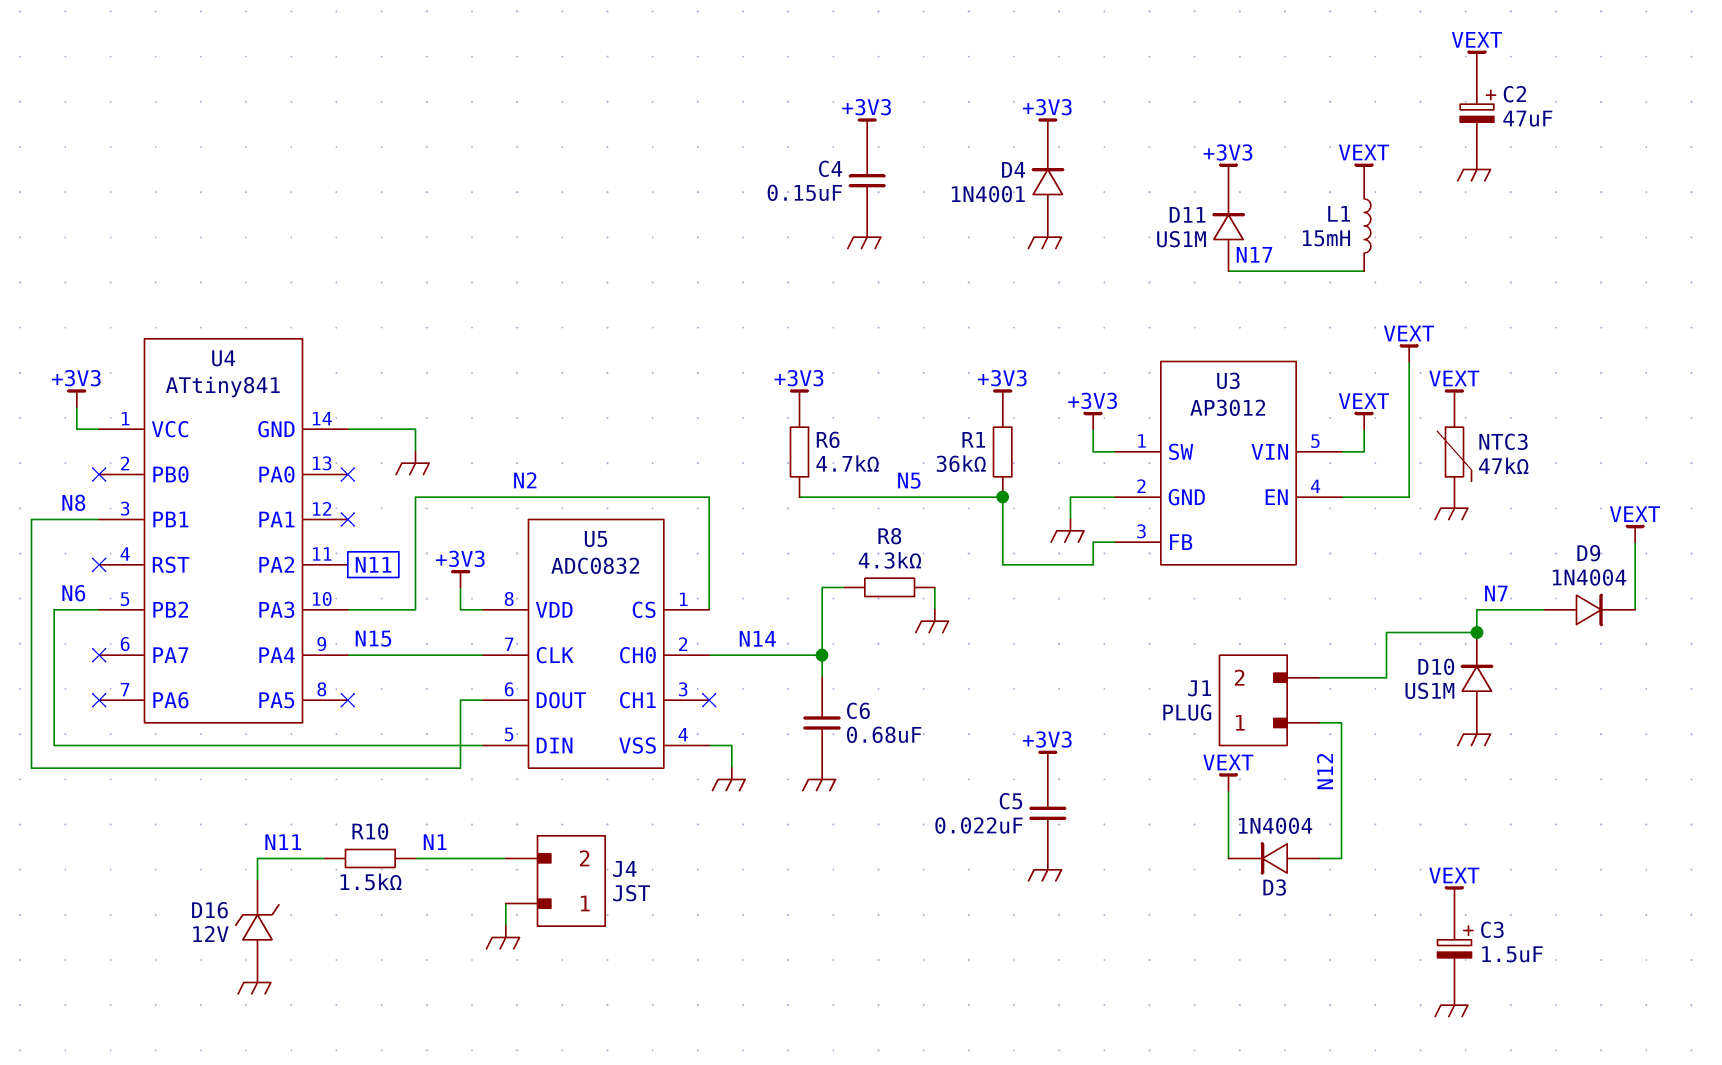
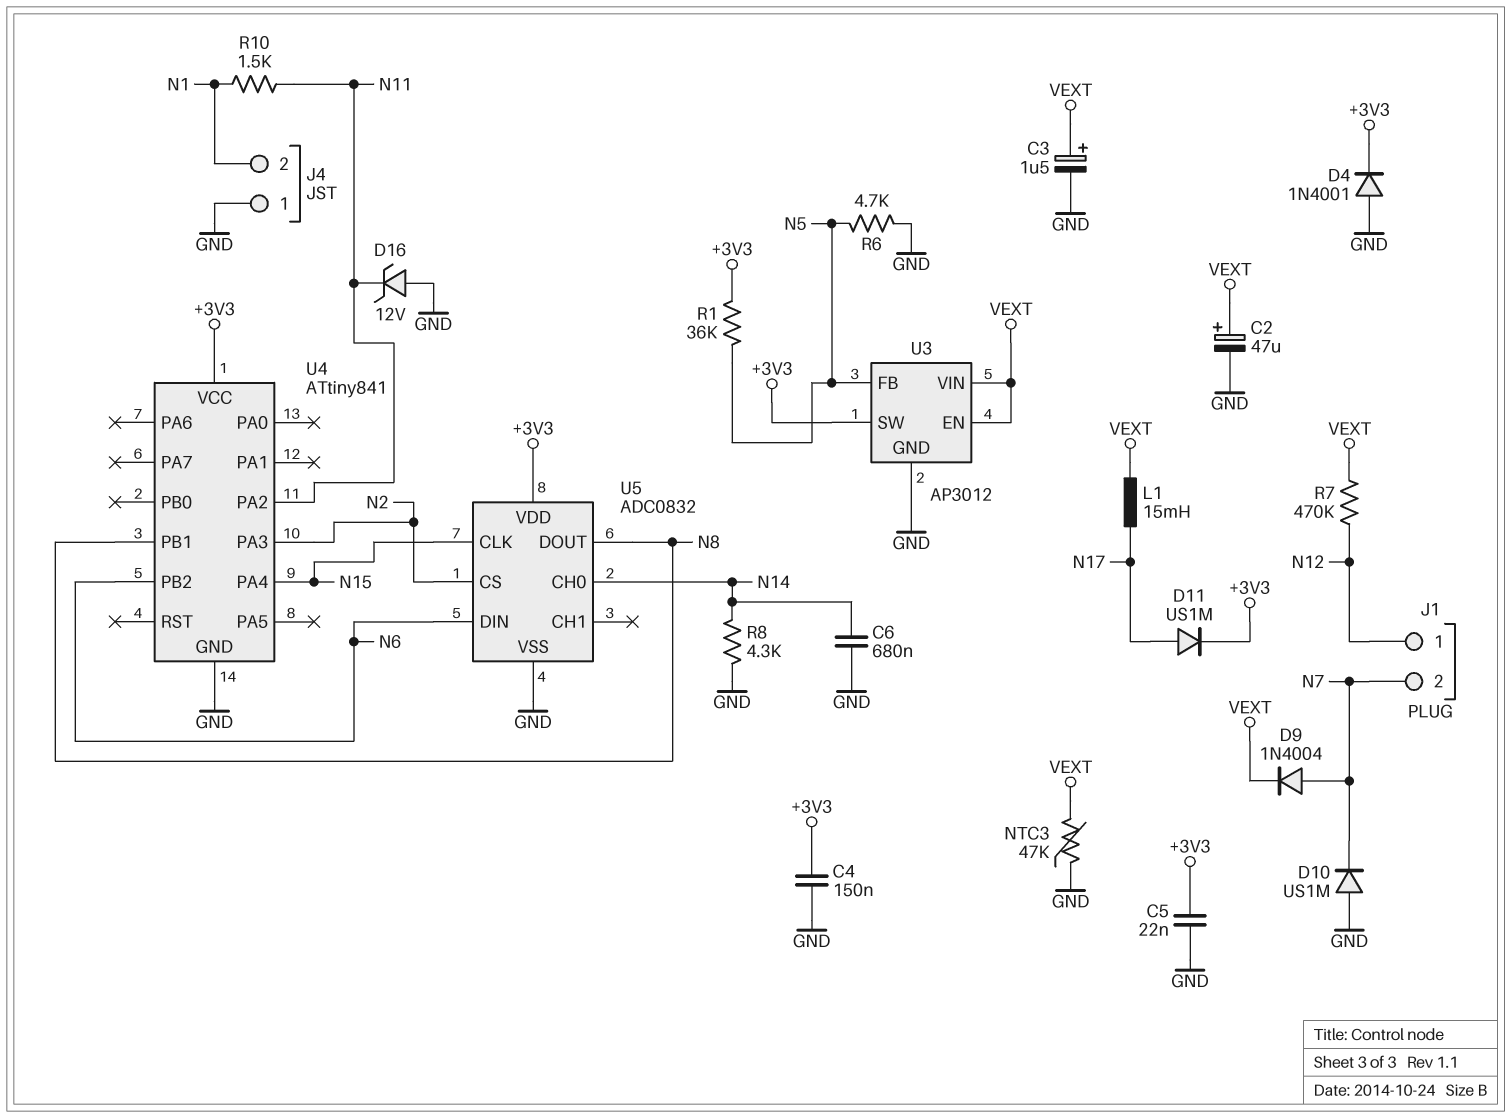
D3: diode 1N4004 (A N12, K VEXT) -> none
R6: 4.7k (+3V3, N5) -> 4.7k (GND, N5)
R7: none -> 470k (N12, VEXT)

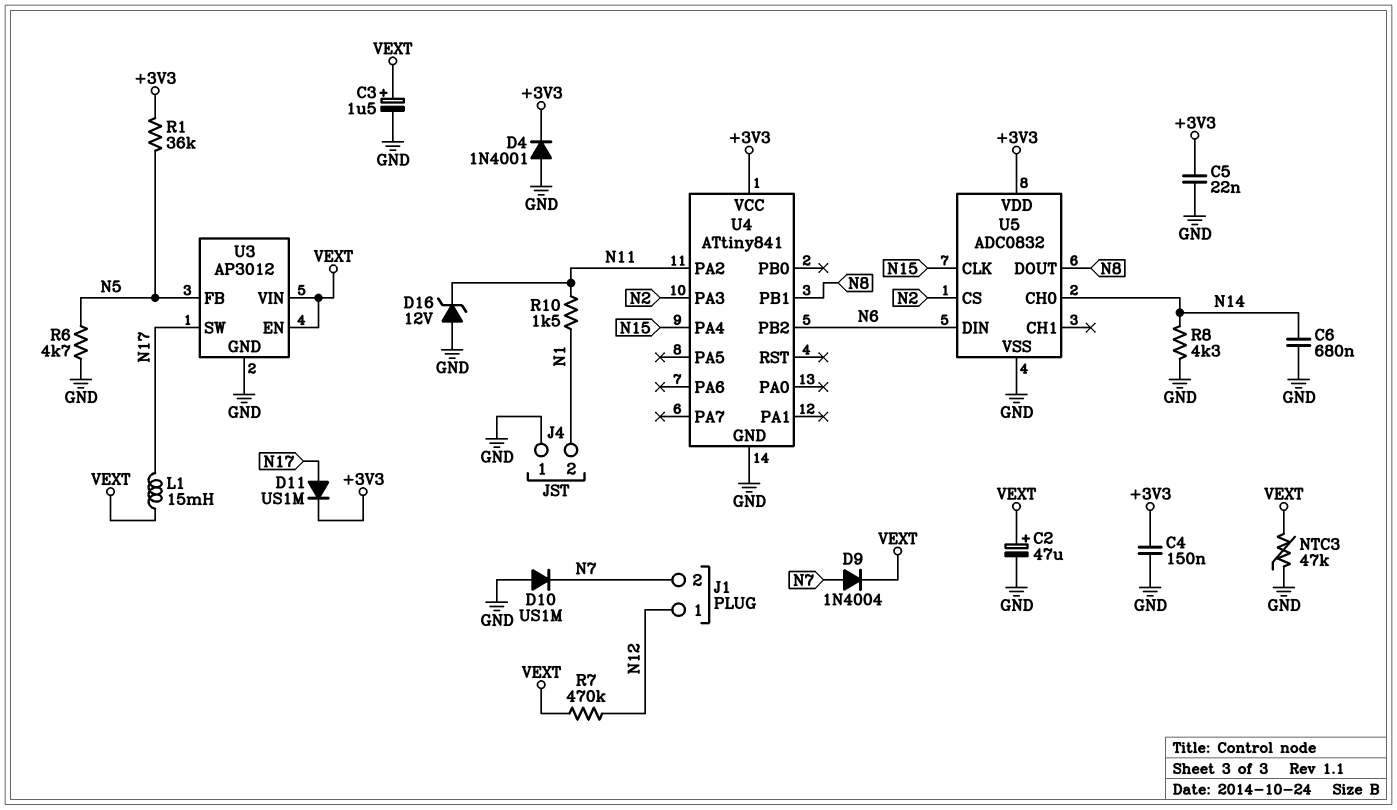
U3 pin SW: +3V3 -> N17

